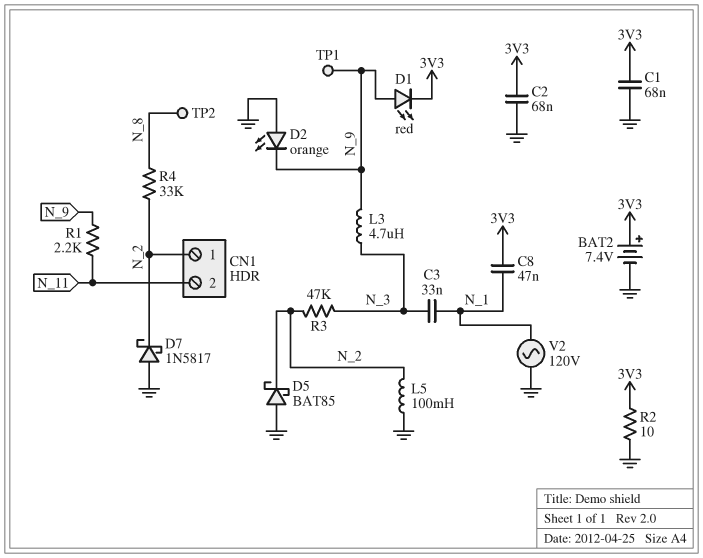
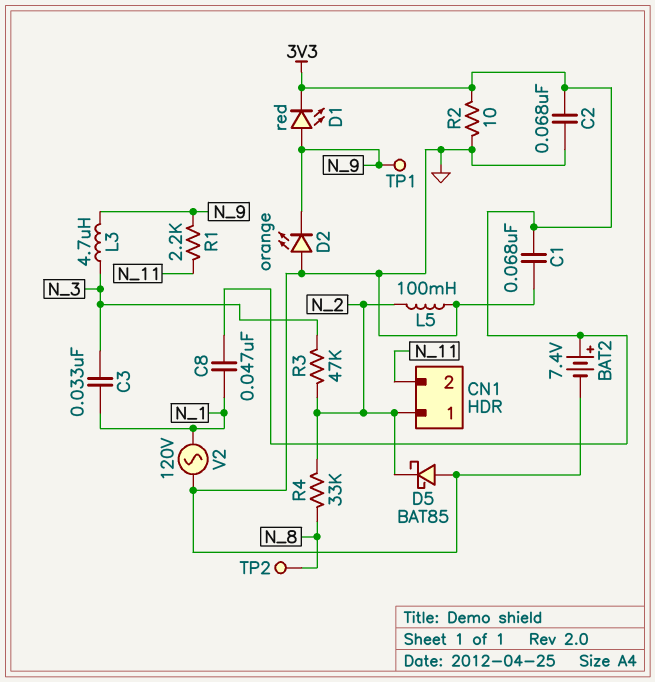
D7: schottky 1N5817 (A GND, K N_2) -> none

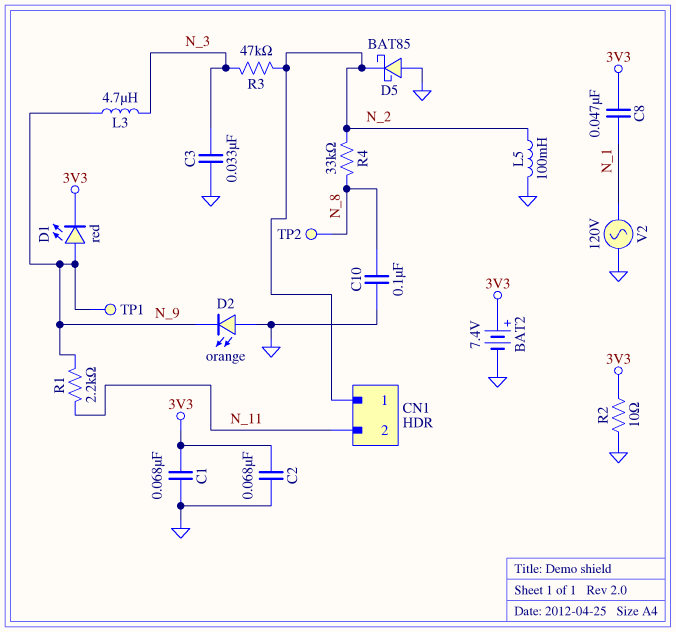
C3: 33nF (N_1, N_3) -> 33nF (GND, N_3)
C10: none -> 100nF (GND, N_8)

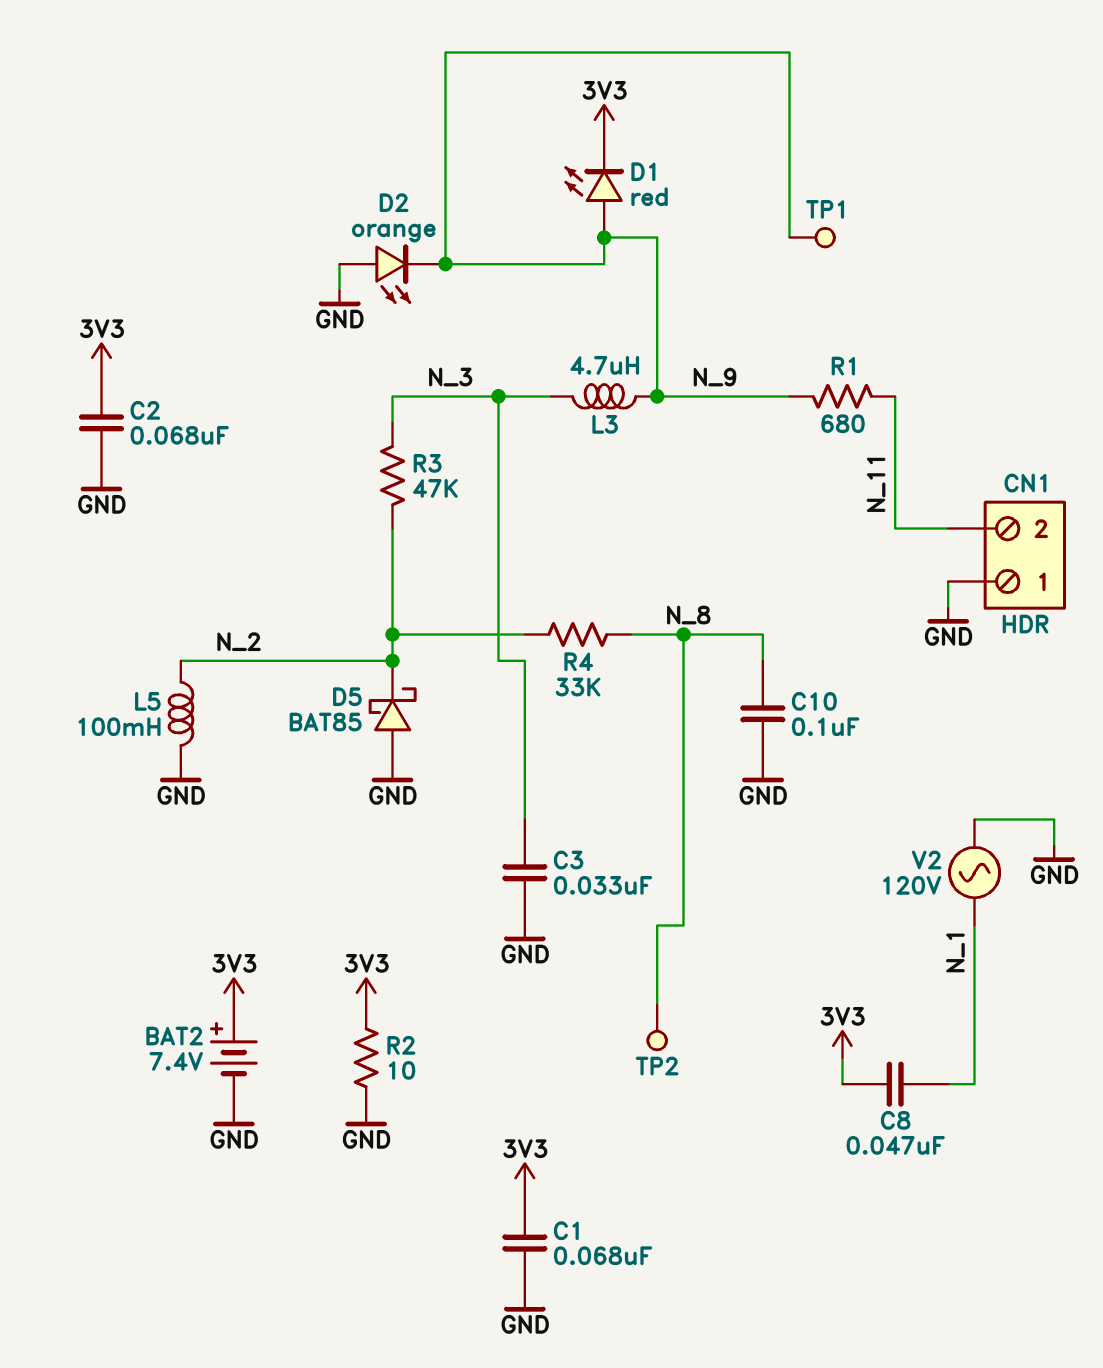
CN1 pin 1: N_2 -> GND
R1: 2.2k (N_9, N_11) -> 680 (N_9, N_11)

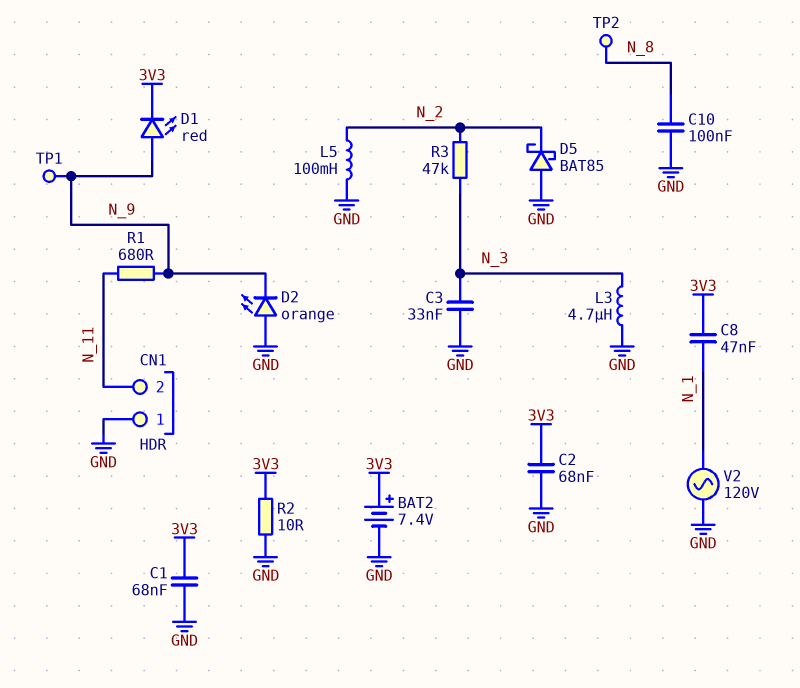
L3: 4.7uH (N_3, N_9) -> 4.7uH (GND, N_3)
R4: 33k (N_2, N_8) -> none

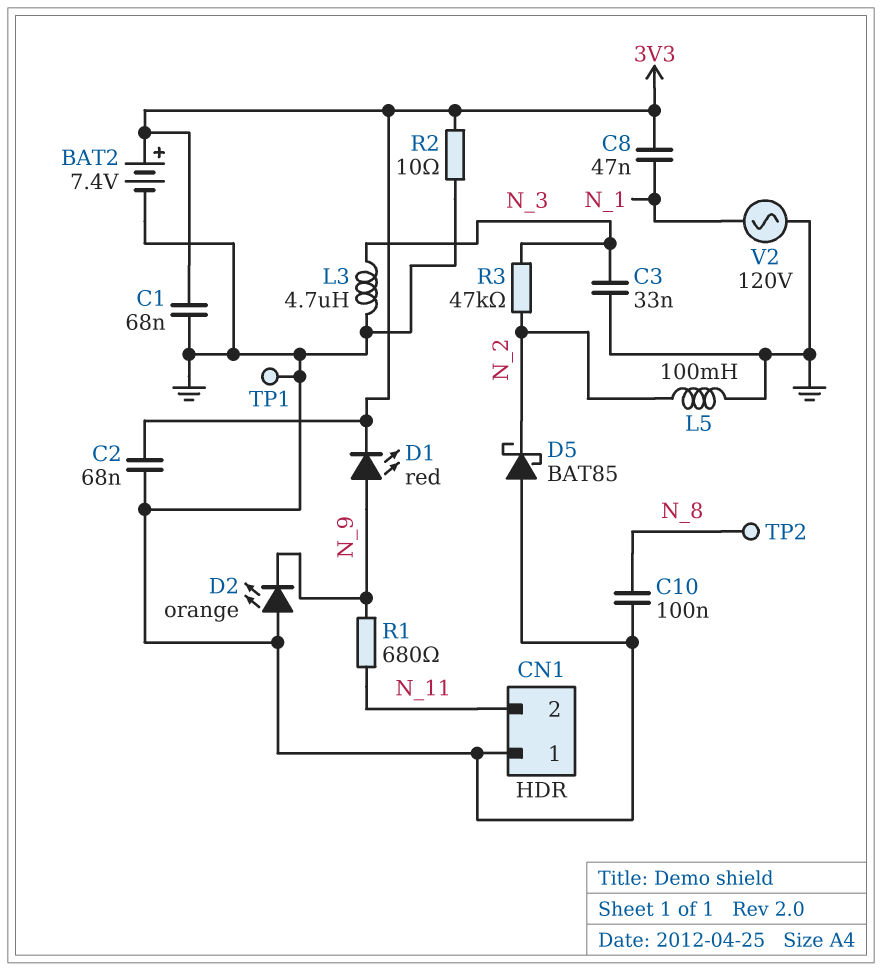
TP1: test point (N_9) -> test point (GND)

